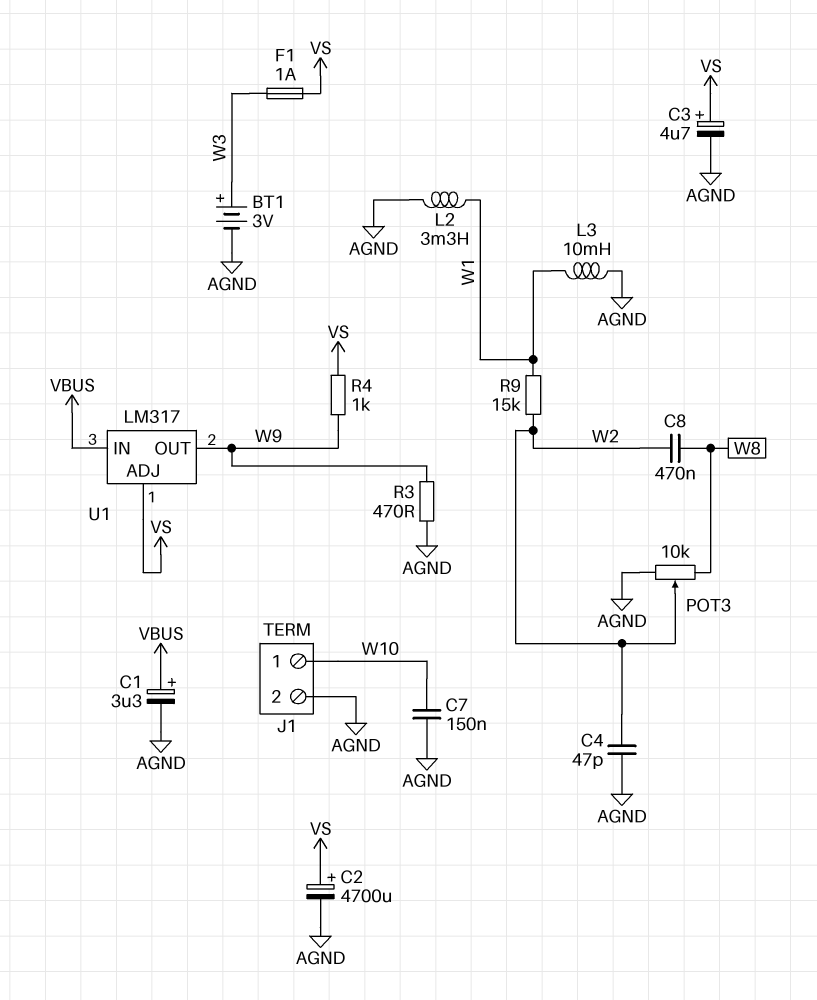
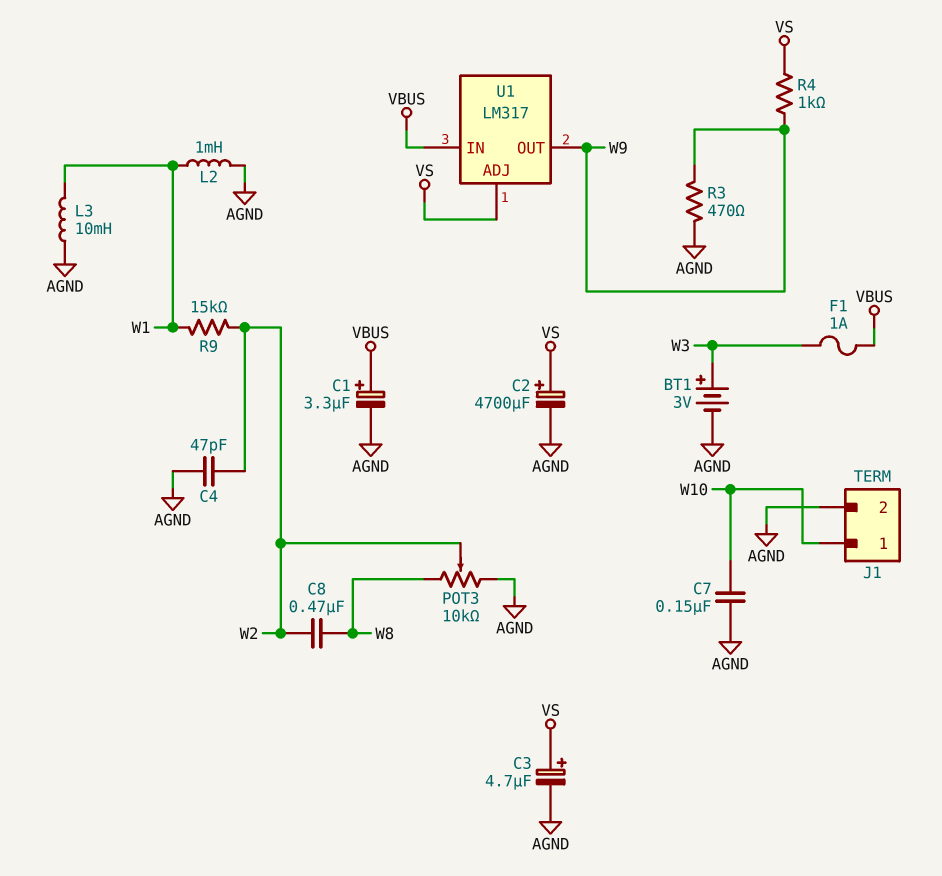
F1: 1A (VS, W3) -> 1A (VBUS, W3)
L2: 3.3mH (AGND, W1) -> 1mH (AGND, W1)

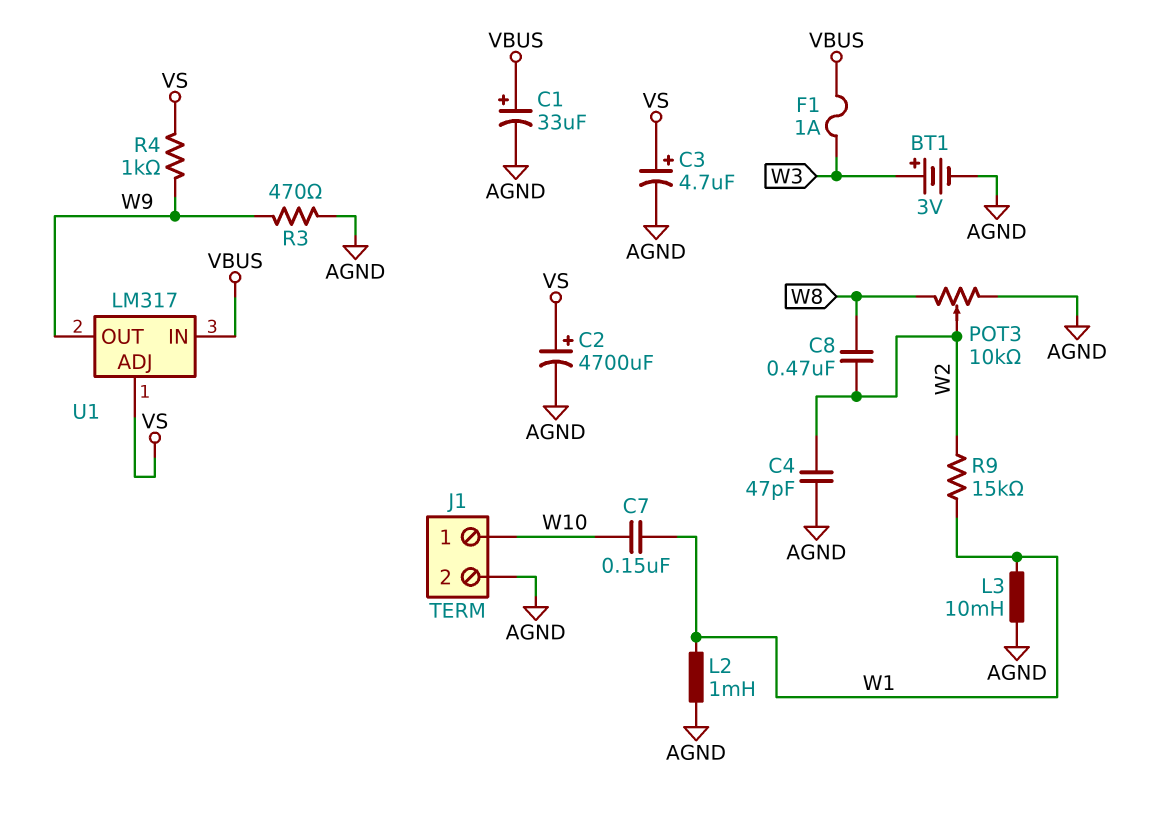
C1: 3.3uF (plus VBUS, minus AGND) -> 33uF (plus VBUS, minus AGND)
C7: 150nF (AGND, W10) -> 150nF (W1, W10)

